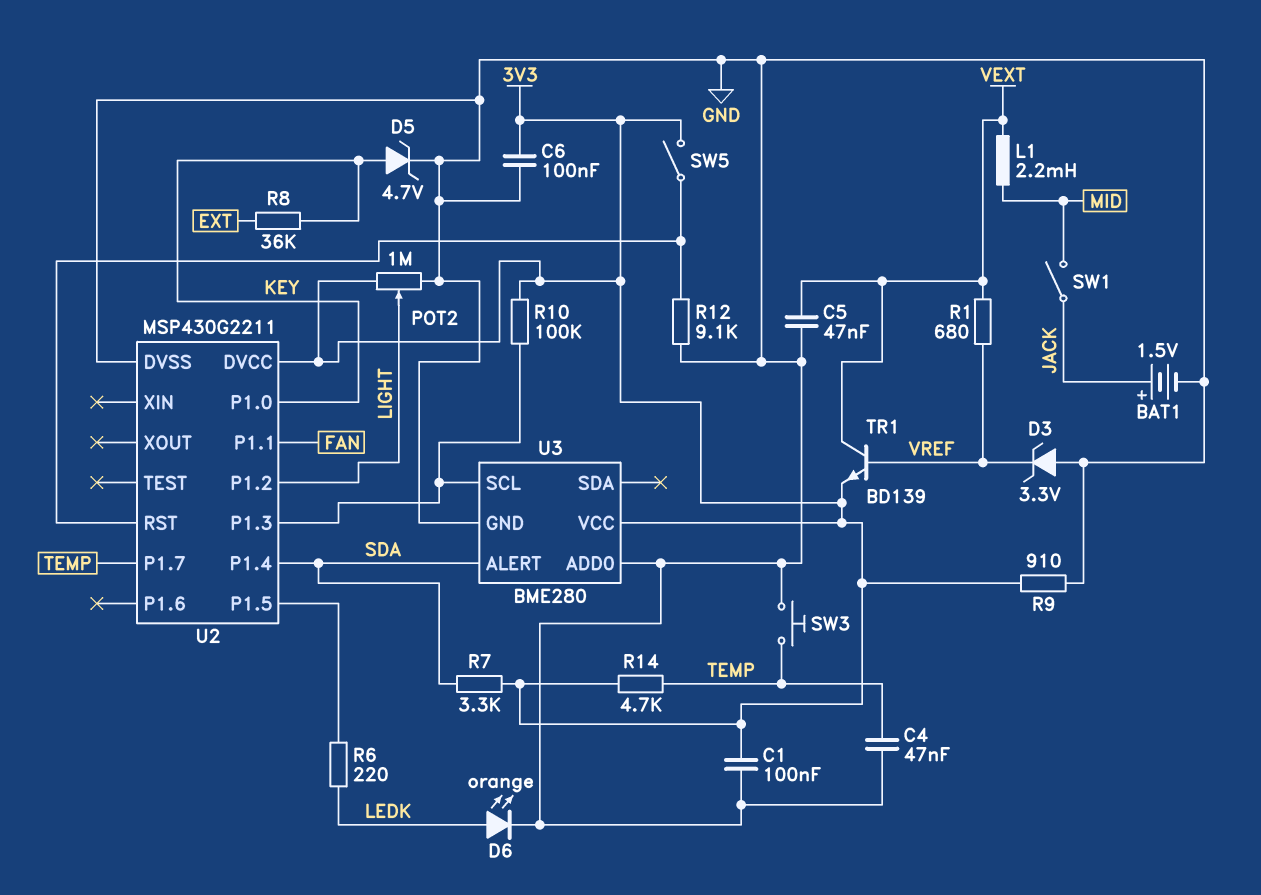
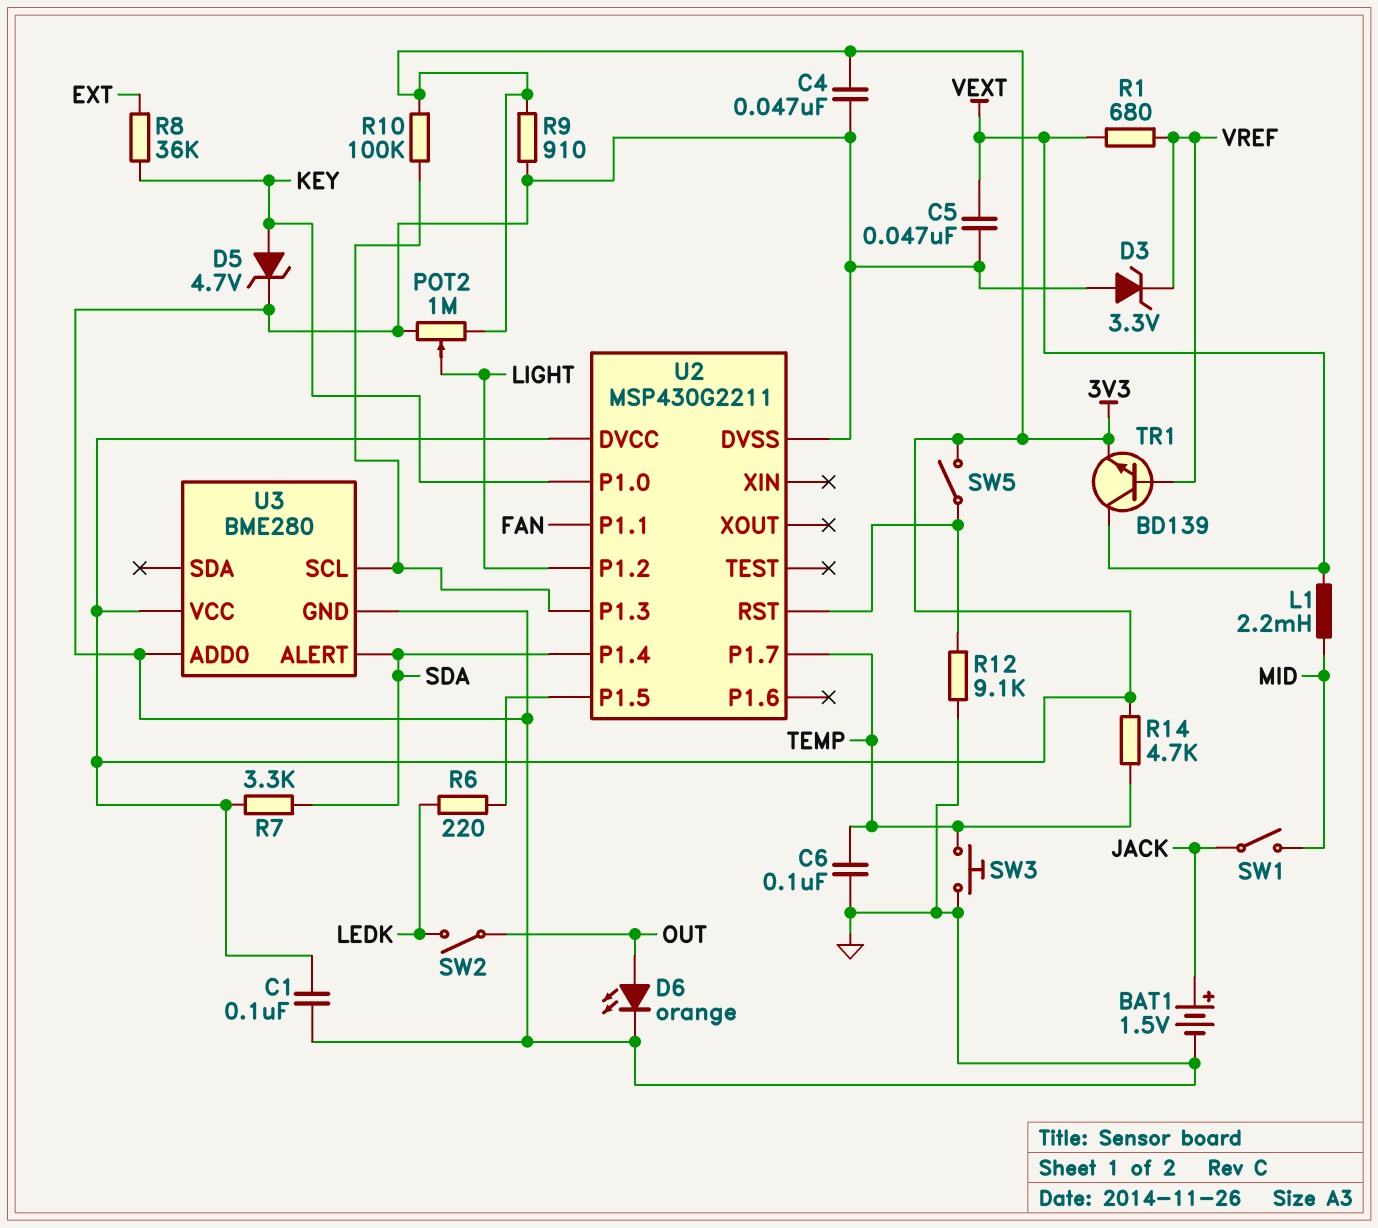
C4: 47nF (GND, TEMP) -> 47nF (3V3, GND)
C6: 100nF (3V3, GND) -> 100nF (GND, TEMP)
D6: LED orange (A LEDK, K GND) -> LED orange (A OUT, K GND)
SW2: none -> switch (LEDK, OUT)

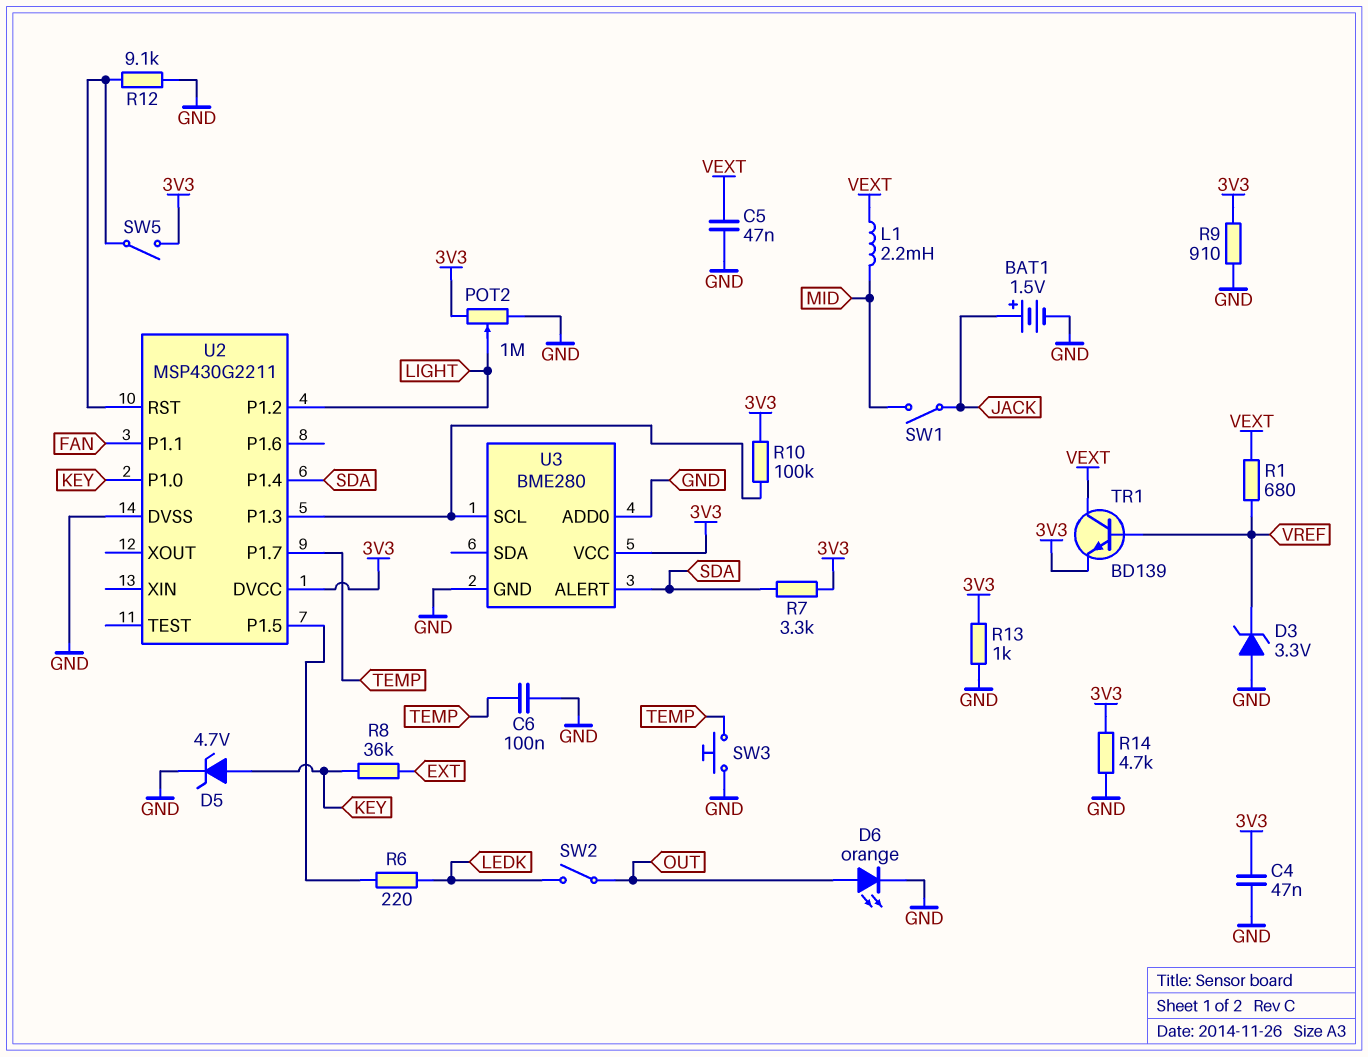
C1: 100nF (3V3, GND) -> none
R13: none -> 1k (3V3, GND)
R14: 4.7k (3V3, TEMP) -> 4.7k (3V3, GND)

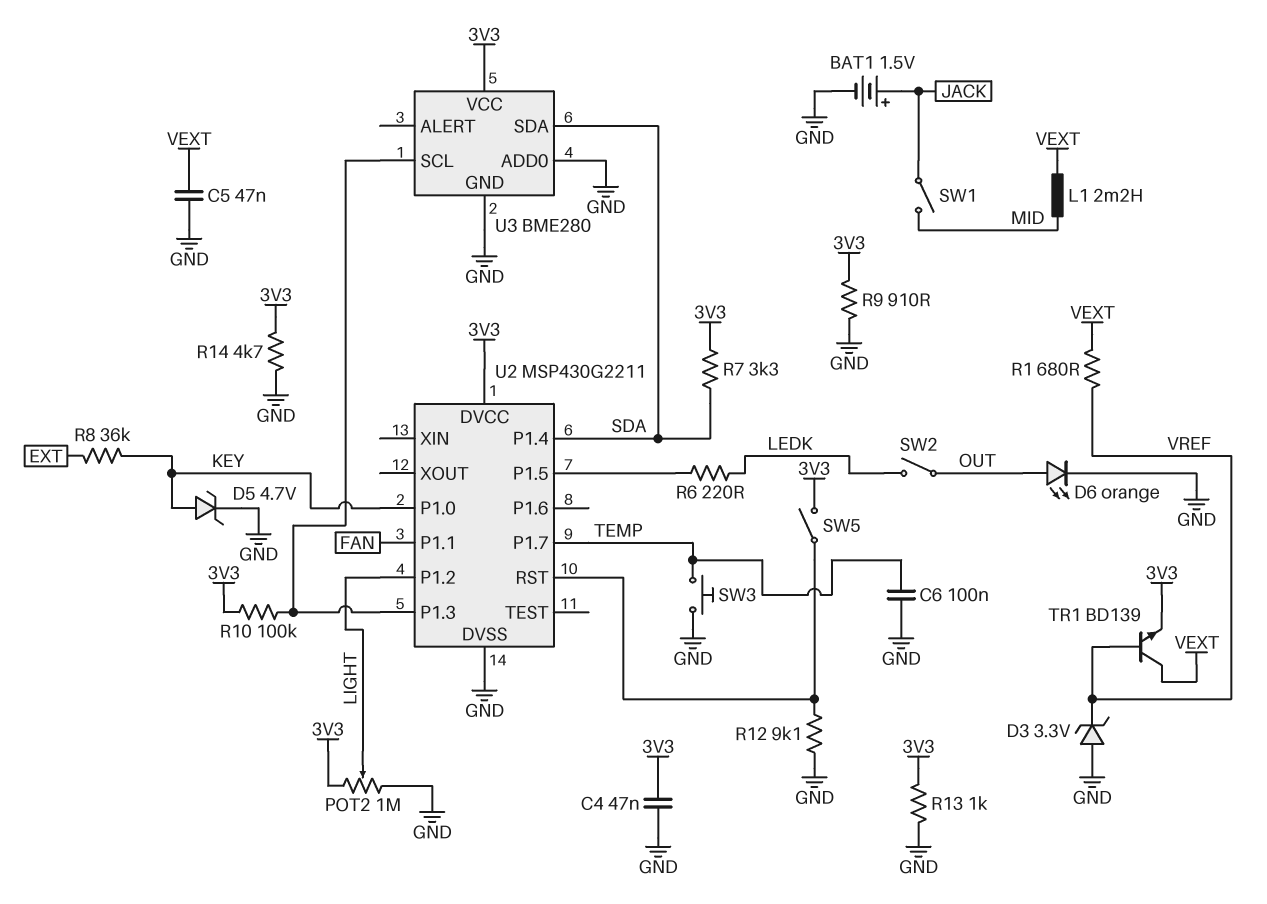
U3 pin ALERT: SDA -> none
U3 pin SDA: none -> SDA

